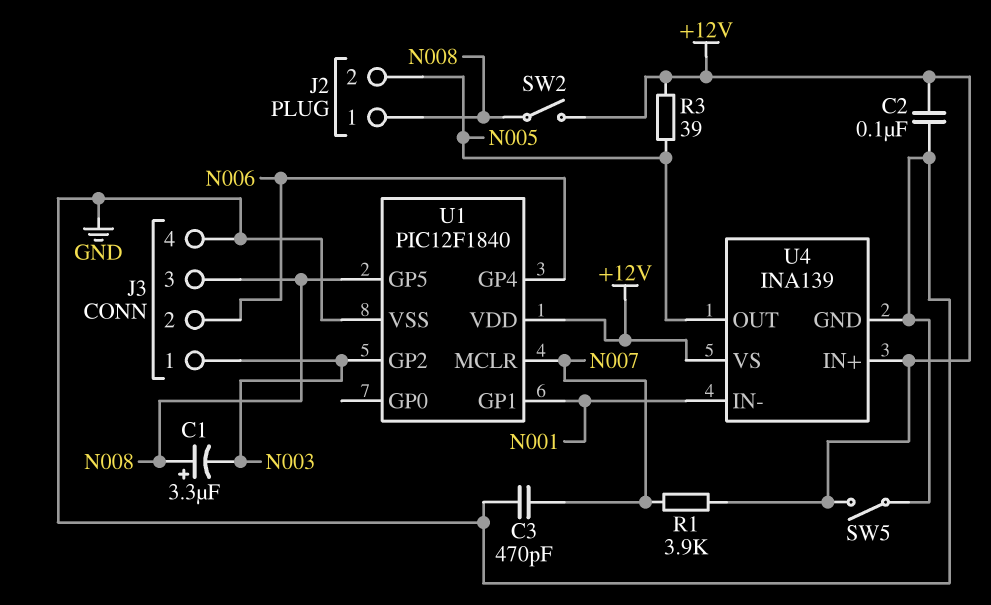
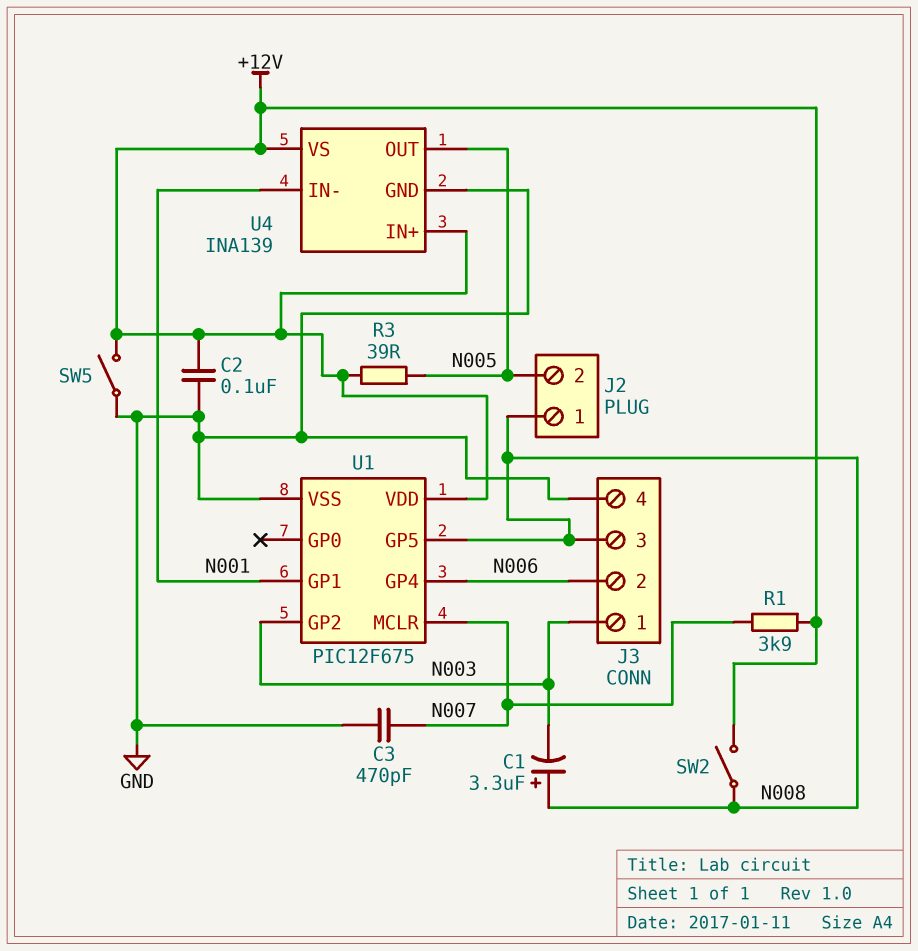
U1: PIC12F1840 -> PIC12F675

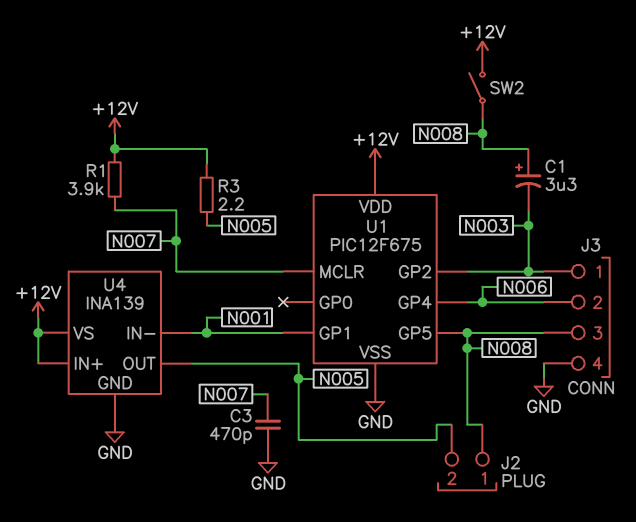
C2: 100nF (+12V, GND) -> none
R3: 39 (+12V, N005) -> 2.2 (+12V, N005)
SW5: switch (+12V, GND) -> none

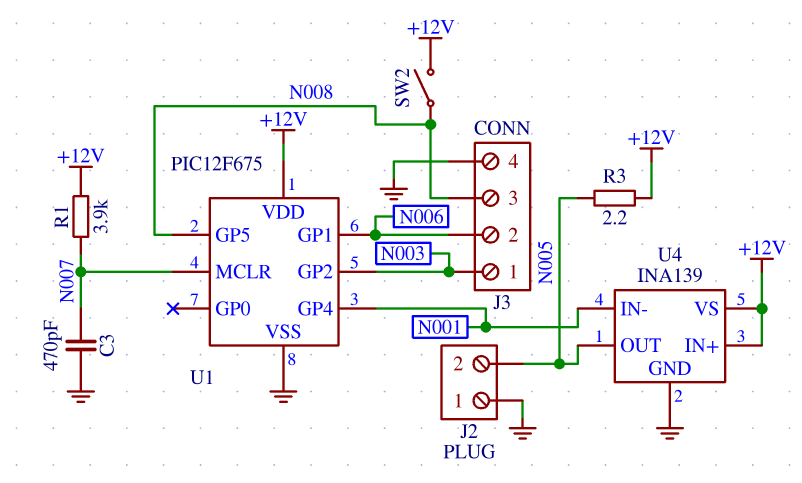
C1: 3.3uF (plus N008, minus N003) -> none
J2 pin 1: N008 -> GND
U1 pin GP1: N001 -> N006
U1 pin GP4: N006 -> N001

